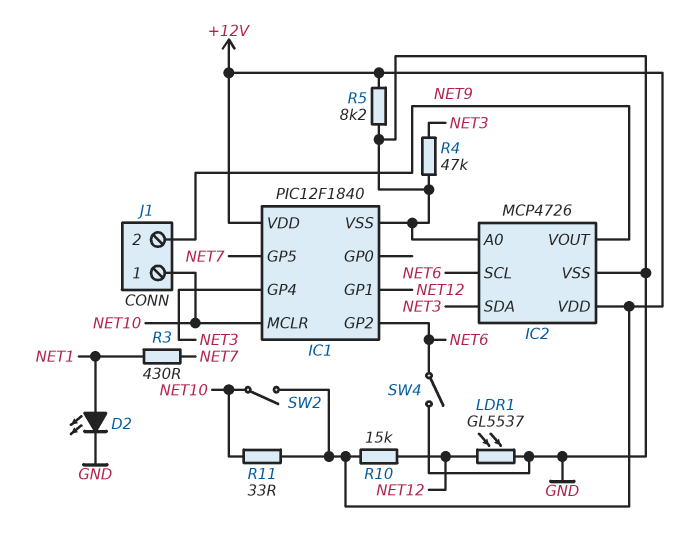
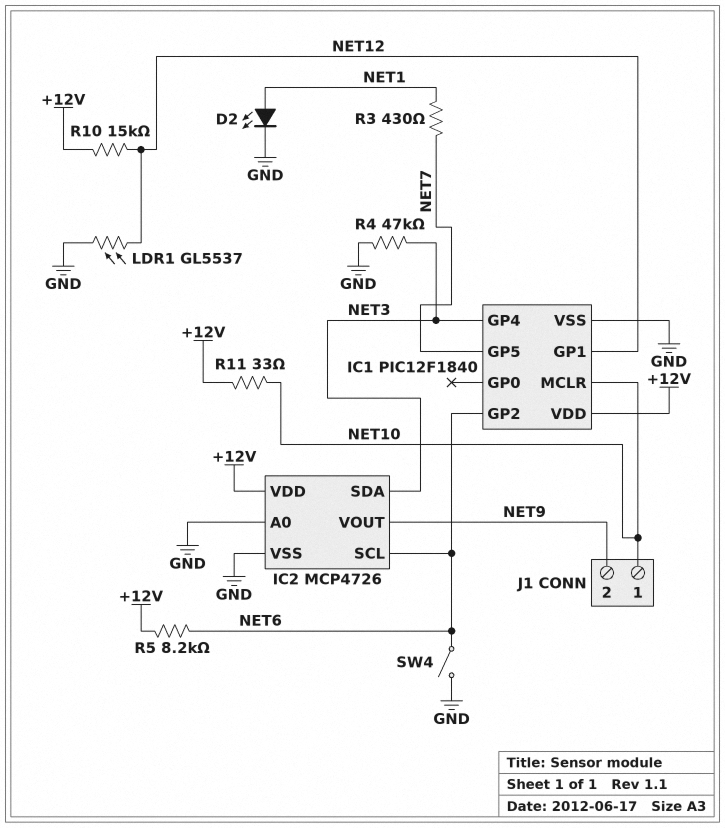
R5: 8.2k (+12V, GND) -> 8.2k (+12V, NET6)
SW2: switch (+12V, NET10) -> none

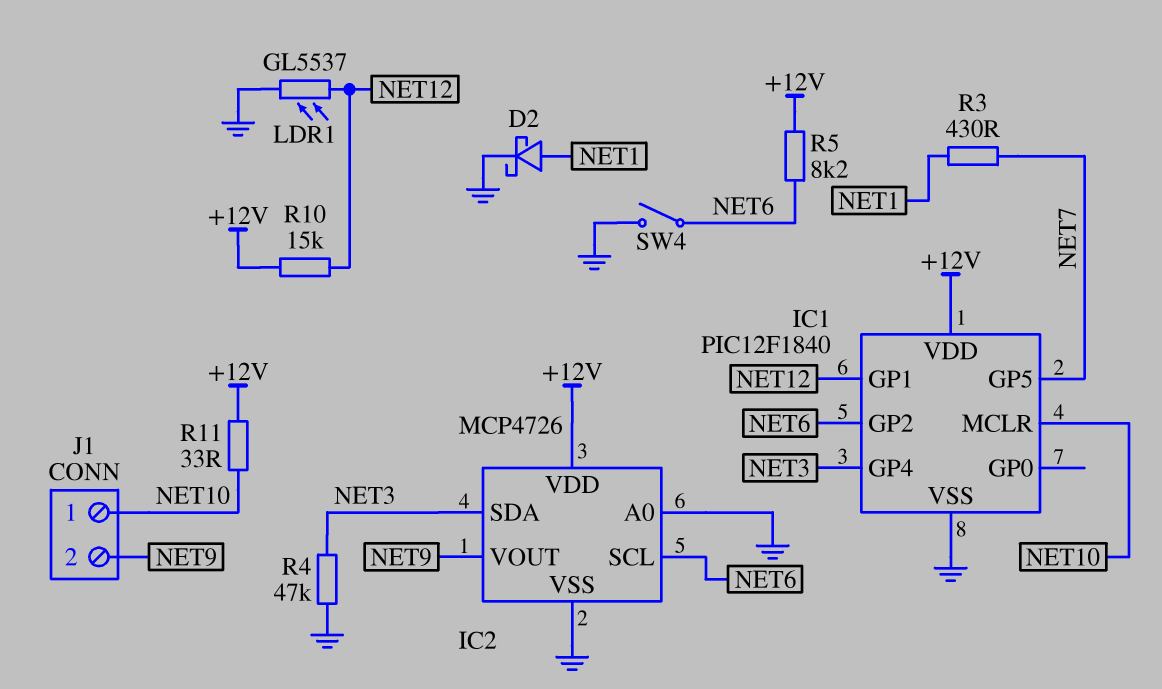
D2: LED (A NET1, K GND) -> schottky (A NET1, K GND)

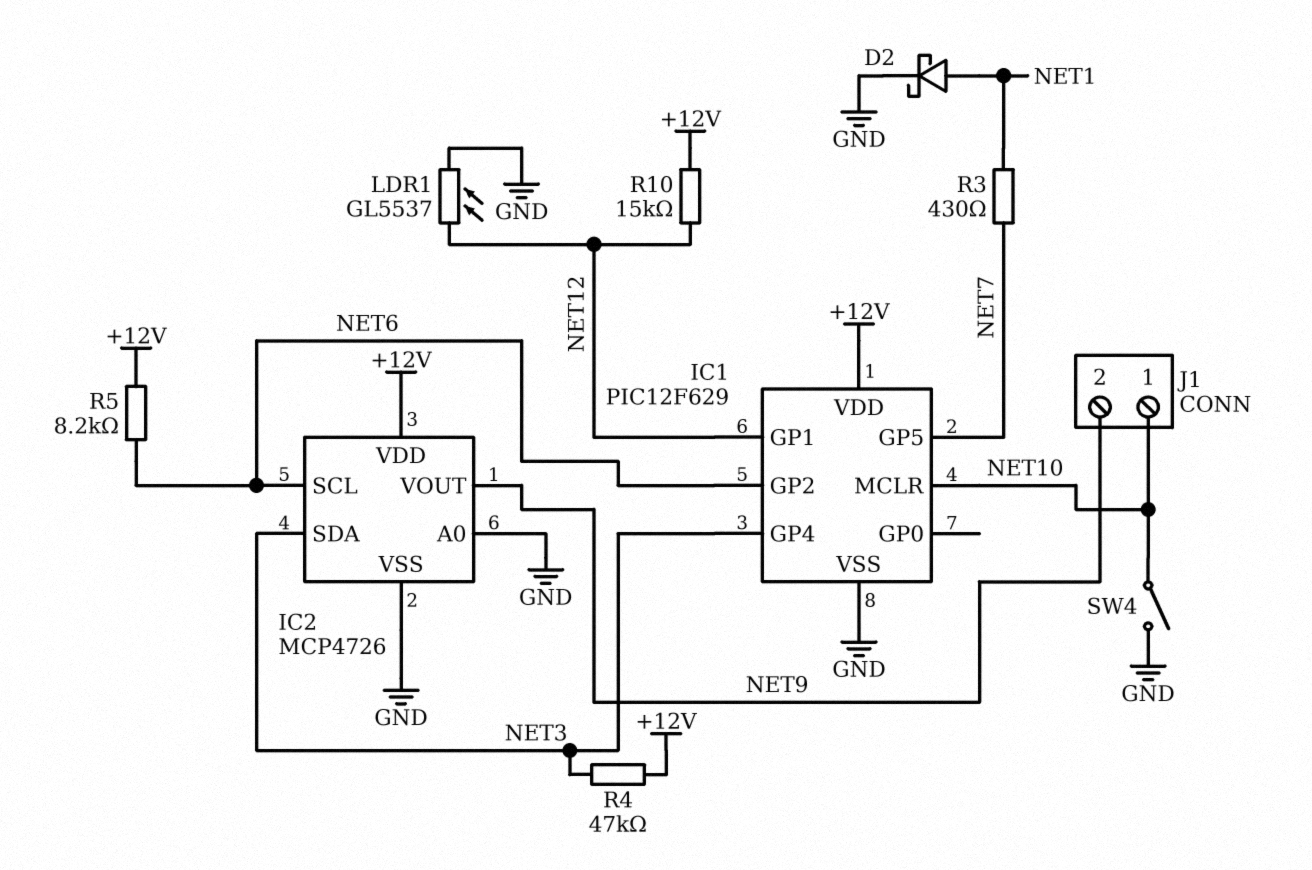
IC1: PIC12F1840 -> PIC12F629
R4: 47k (GND, NET3) -> 47k (+12V, NET3)
R11: 33 (+12V, NET10) -> none
SW4: switch (GND, NET6) -> switch (GND, NET10)

